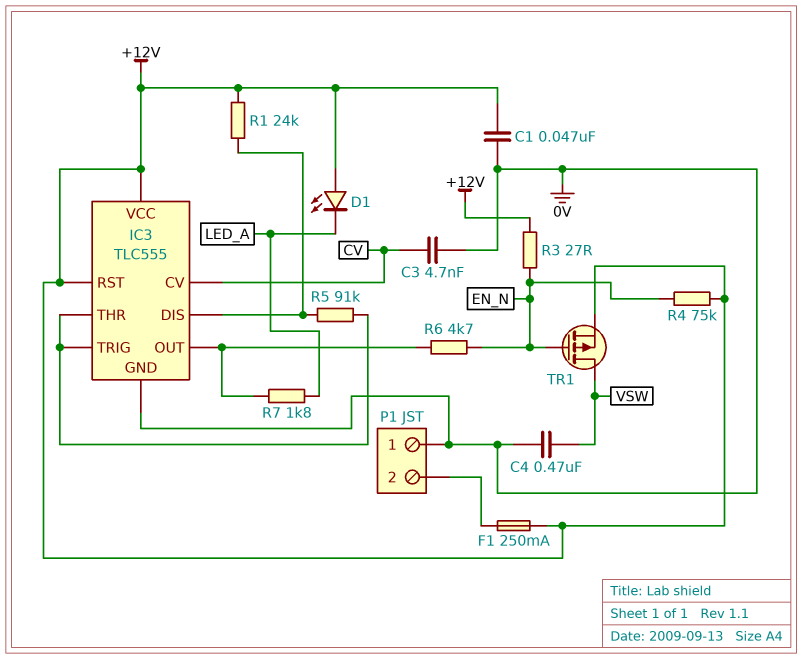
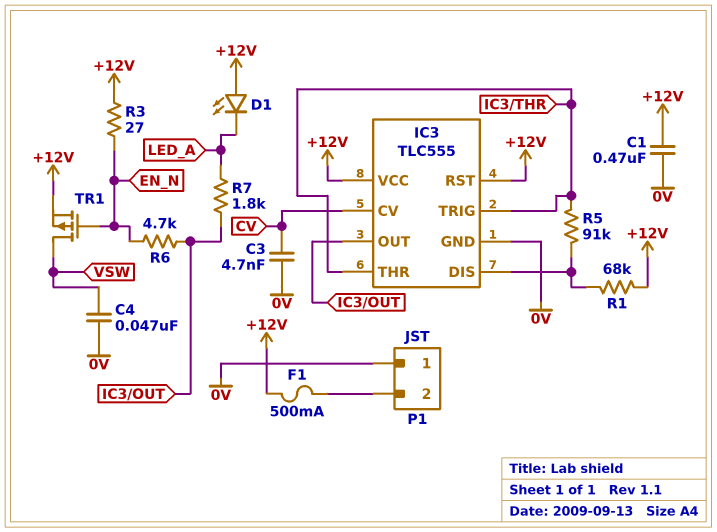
C1: 47nF (+12V, 0V) -> 470nF (+12V, 0V)
C4: 470nF (0V, VSW) -> 47nF (0V, VSW)
F1: 250mA (+12V, P1/2) -> 500mA (+12V, P1/2)
R1: 24k (+12V, IC3/DIS) -> 68k (+12V, IC3/DIS)
R4: 75k (+12V, EN_N) -> none

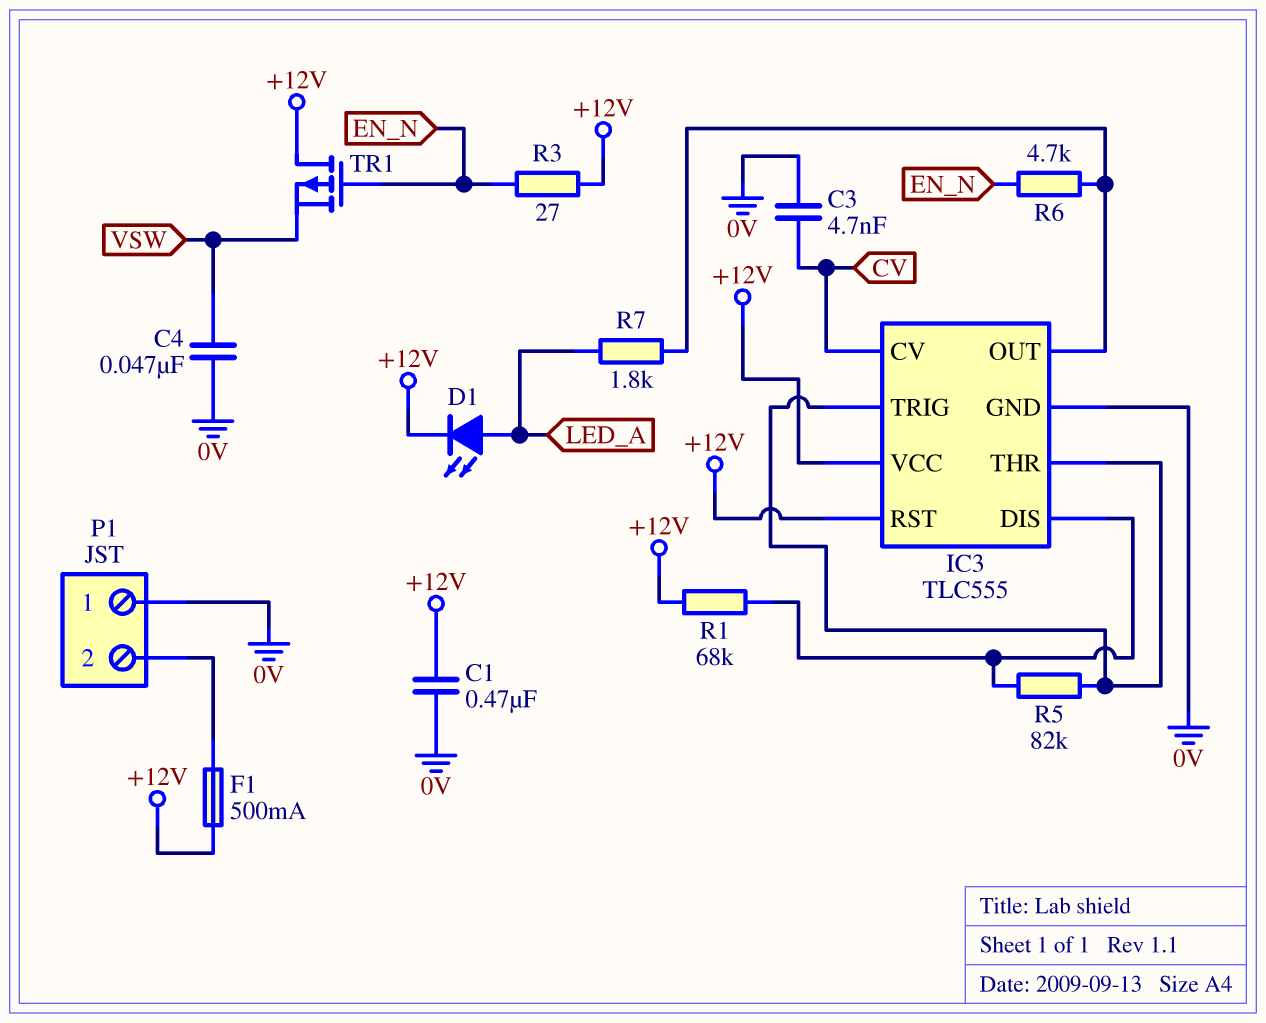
D1: LED (A +12V, K LED_A) -> LED (A LED_A, K +12V)
R5: 91k (IC3/DIS, IC3/THR) -> 82k (IC3/DIS, IC3/THR)
TR1: PMOS (G EN_N, D VSW, S +12V) -> PMOS (G EN_N, D +12V, S VSW)

